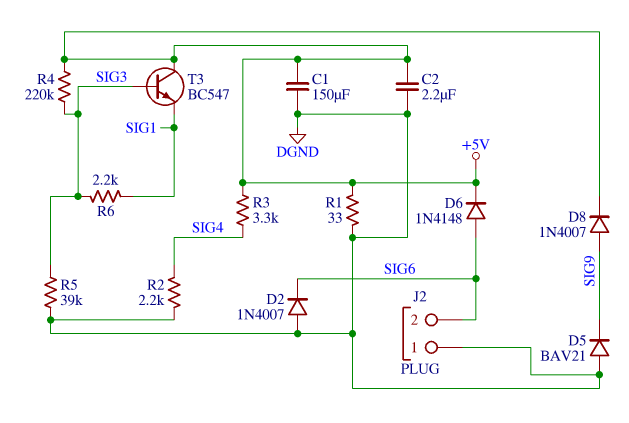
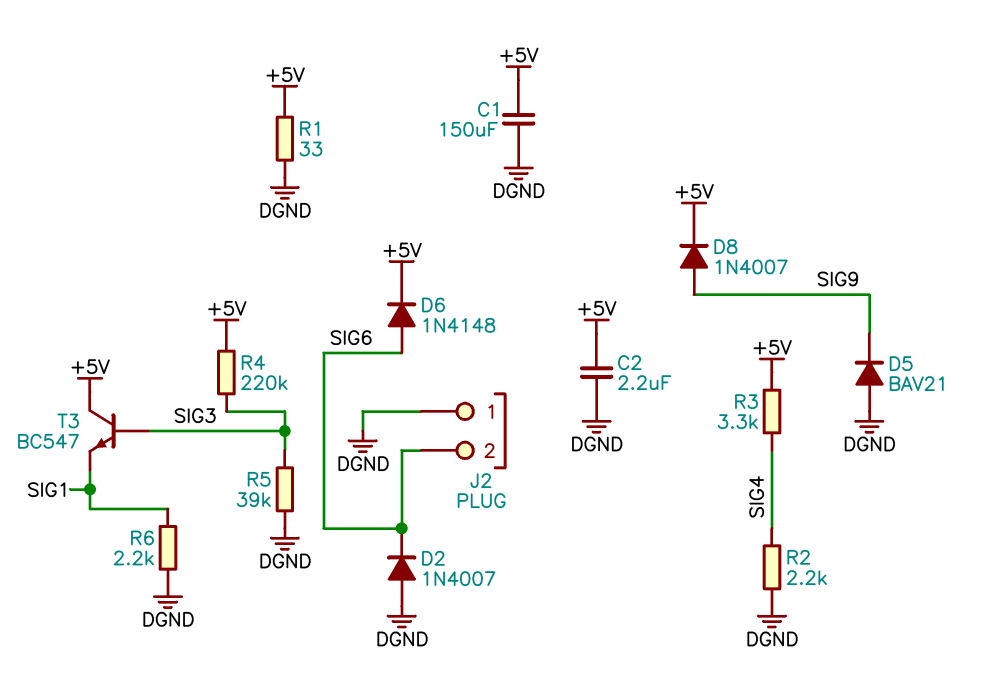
R6: 2.2k (SIG1, SIG3) -> 2.2k (DGND, SIG1)

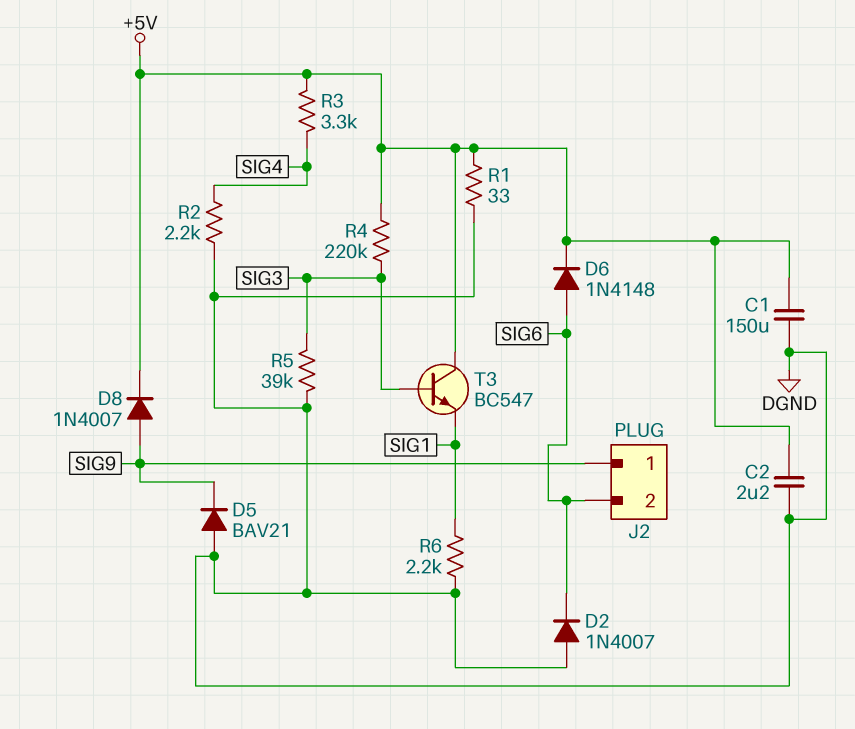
J2 pin 1: DGND -> SIG9

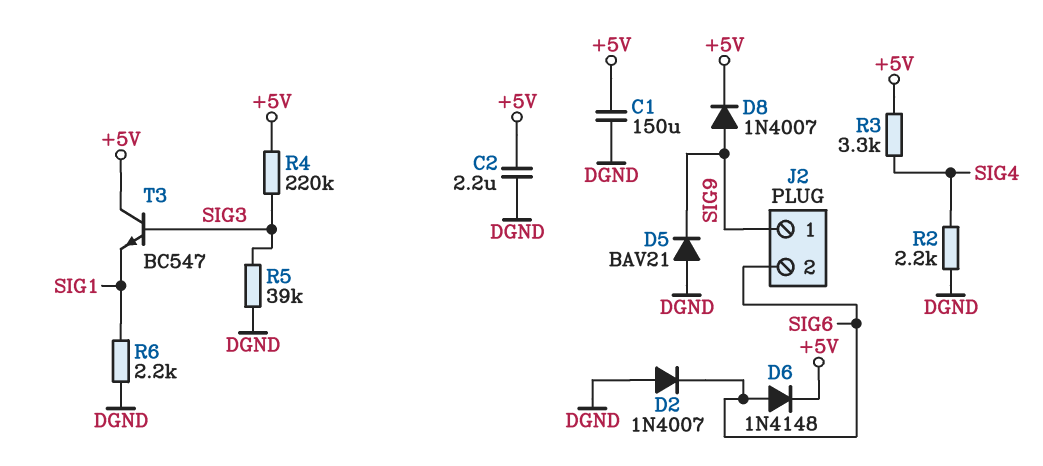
R1: 33 (+5V, DGND) -> none

